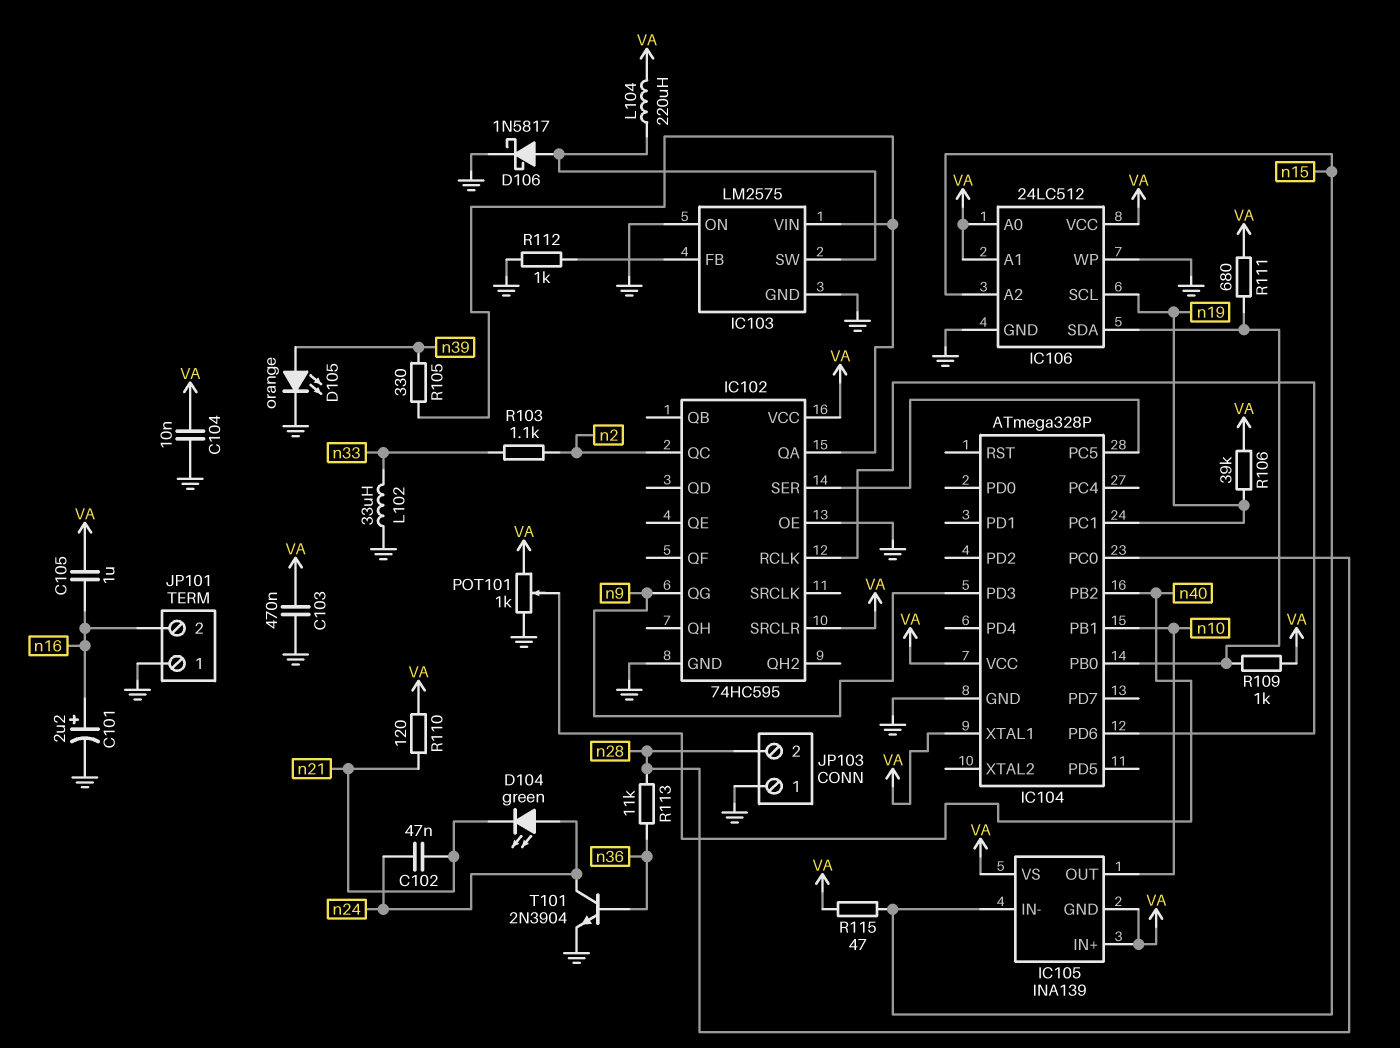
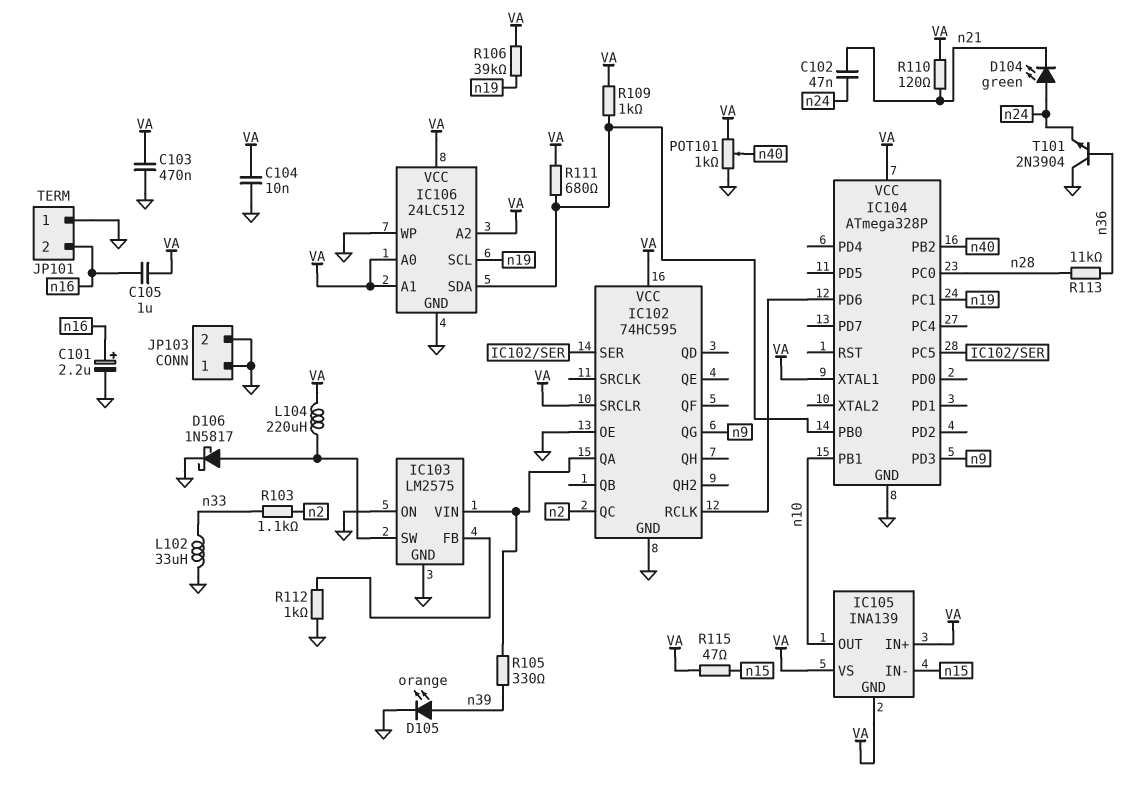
IC106 pin A2: n15 -> VA
JP103 pin 2: n28 -> GND
T101: NPN 2N3904 (B n36, C n24, E GND) -> NPN 2N3904 (B n36, C GND, E n24)

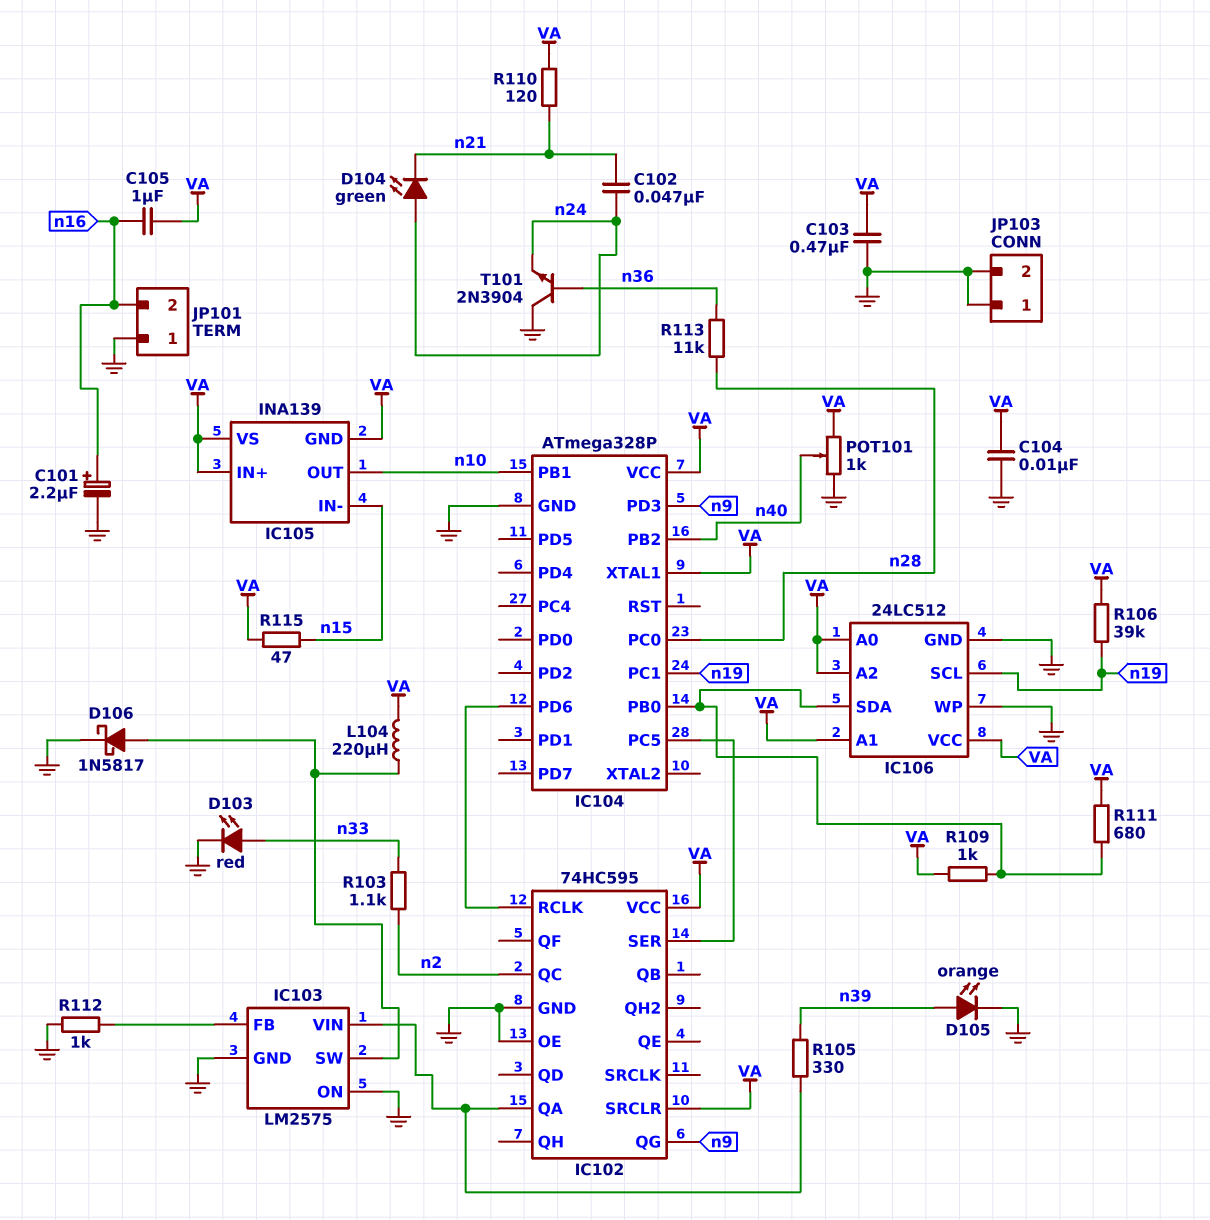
D103: none -> LED red (A n33, K GND)
L102: 33uH (GND, n33) -> none

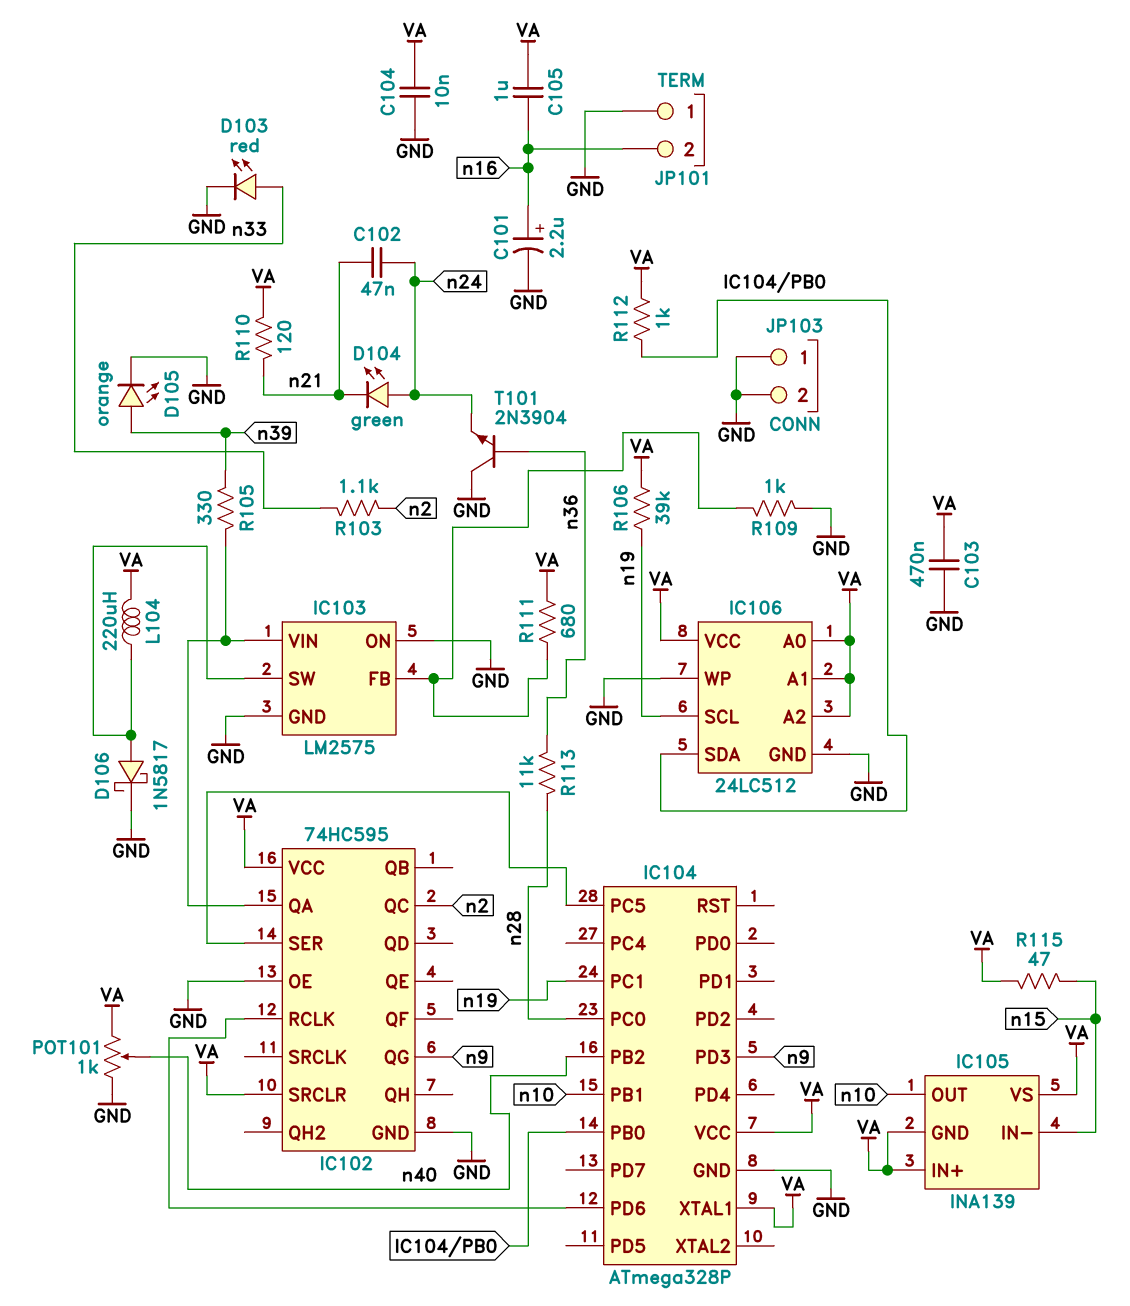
R109: 1k (IC104/PB0, VA) -> 1k (GND, IC103/FB)
R111: 680 (IC104/PB0, VA) -> 680 (IC103/FB, VA)
R112: 1k (GND, IC103/FB) -> 1k (IC104/PB0, VA)

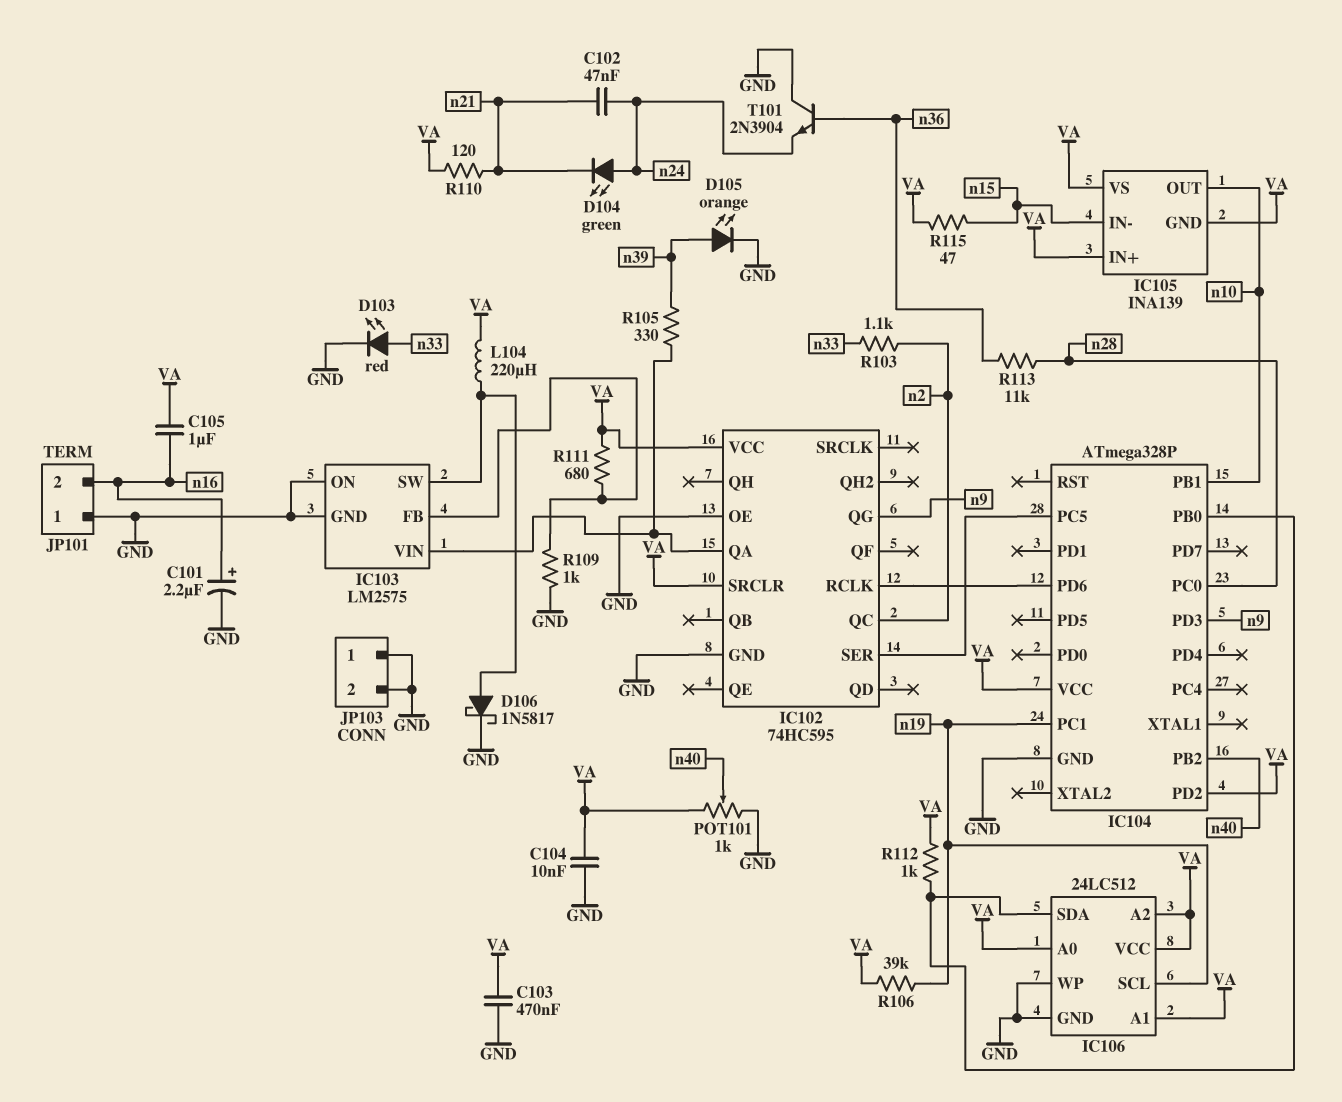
IC104 pin PD2: none -> VA
IC104 pin XTAL1: VA -> none

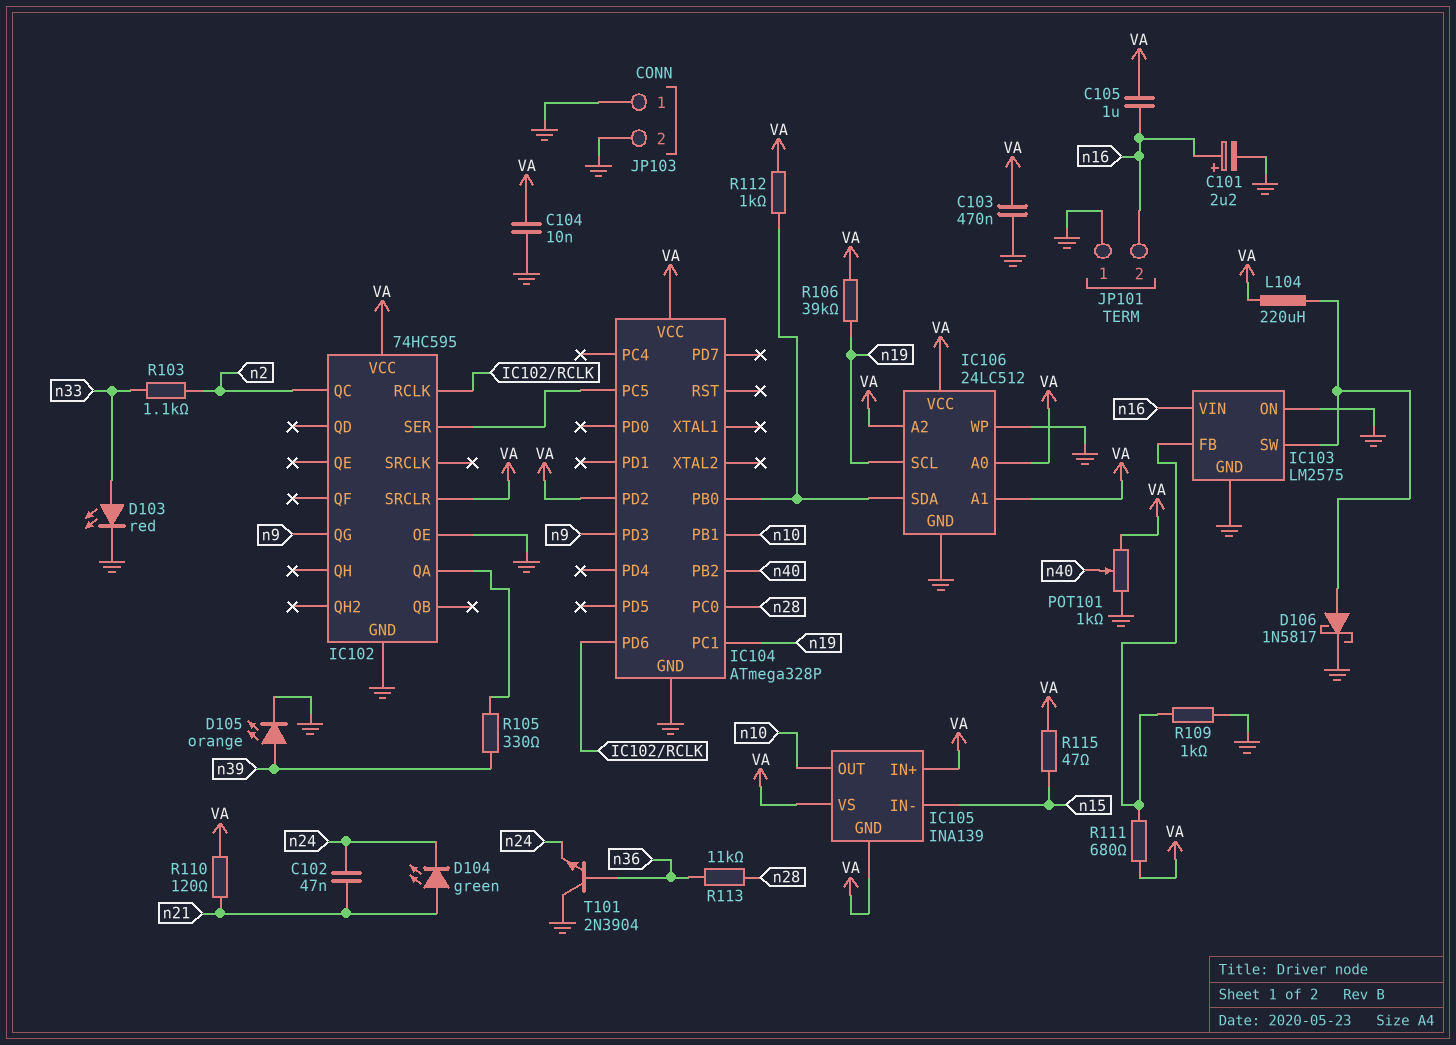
D104: LED green (A n24, K n21) -> LED green (A n21, K n24)
IC103 pin VIN: IC102/QA -> n16

